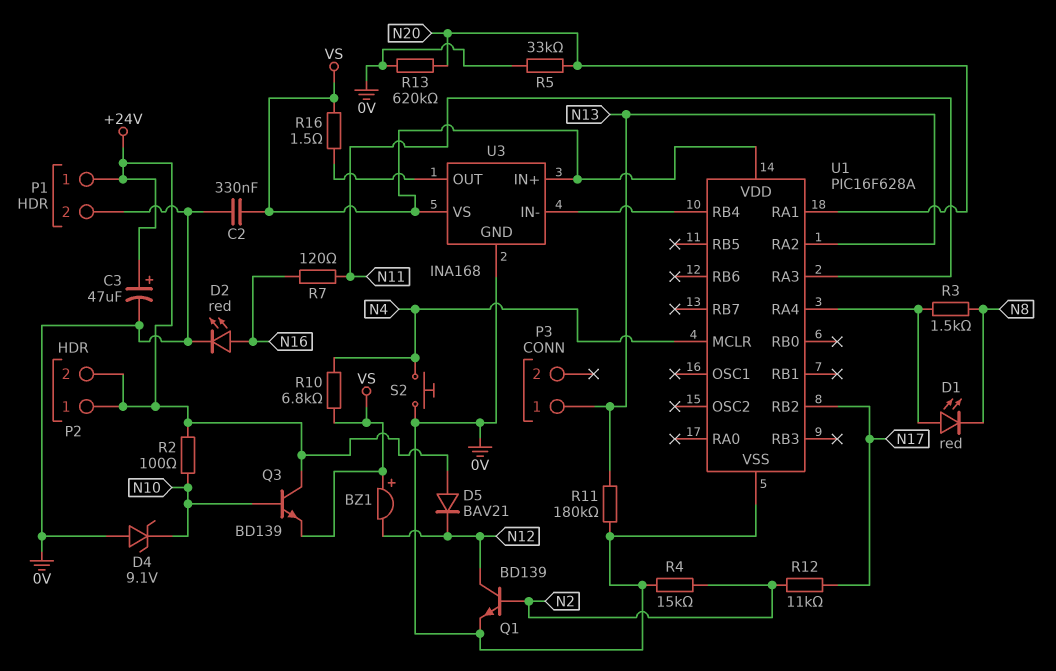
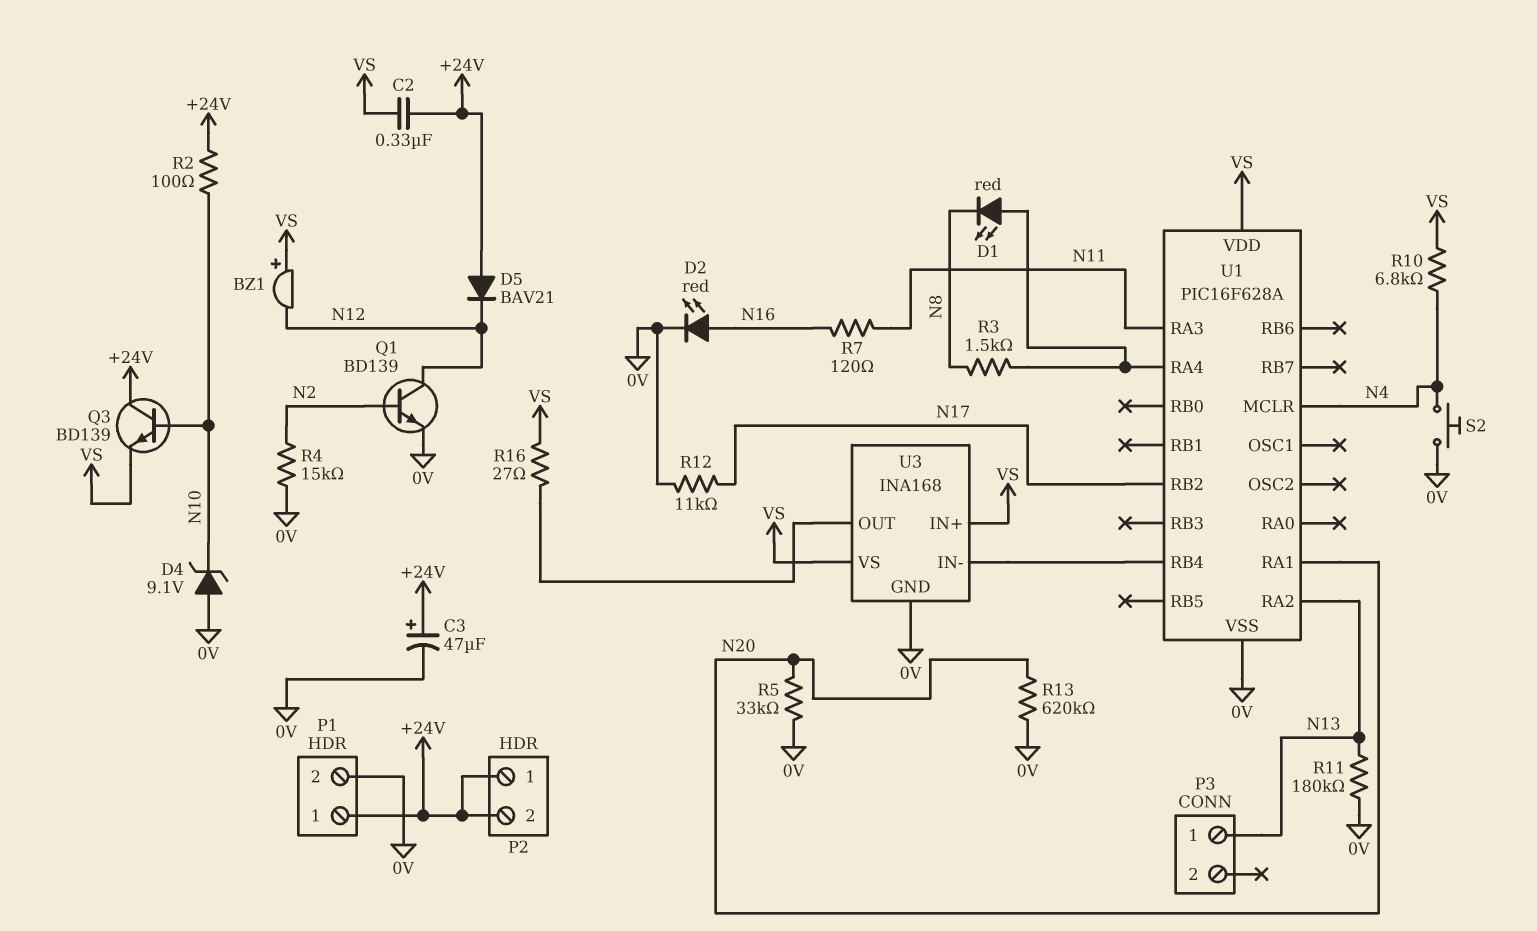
C2: 330nF (0V, VS) -> 330nF (+24V, VS)
R12: 11k (N2, N17) -> 11k (0V, N17)
R16: 1.5 (U3/OUT, VS) -> 27 (U3/OUT, VS)

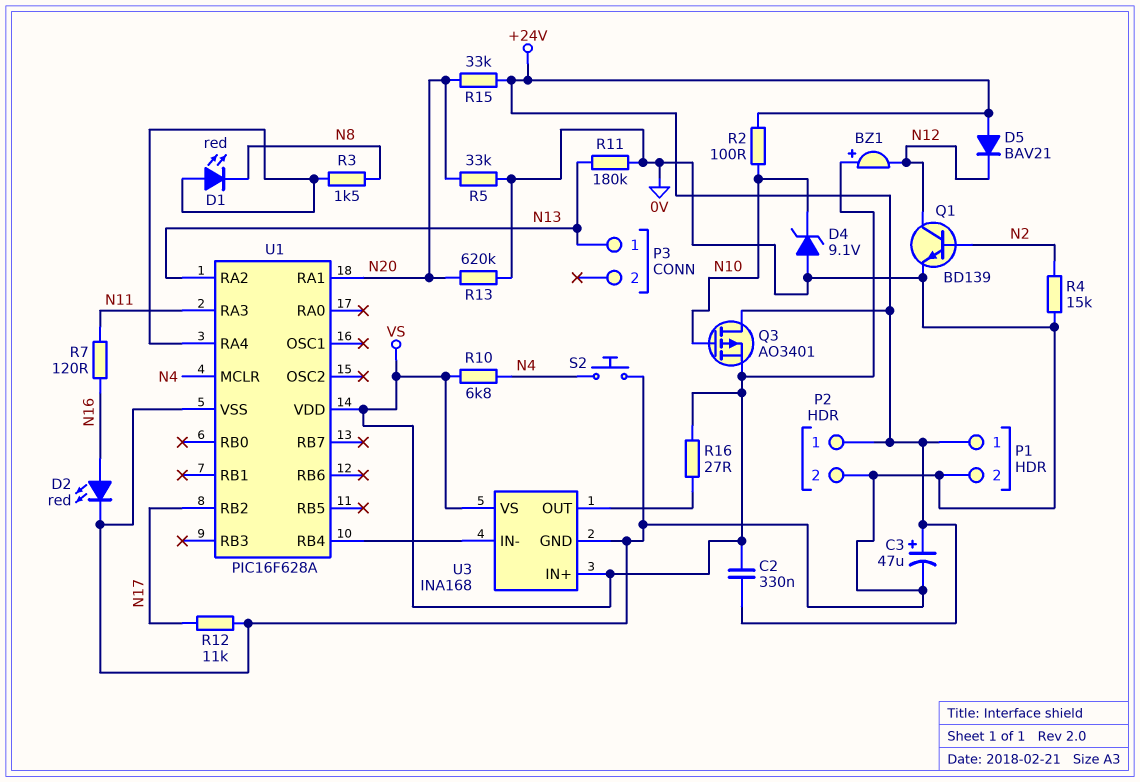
P2 pin 2: +24V -> 0V
Q3: NPN BD139 (B N10, C +24V, E VS) -> PMOS AO3401 (G N10, D +24V, S VS)
R15: none -> 33k (+24V, N20)

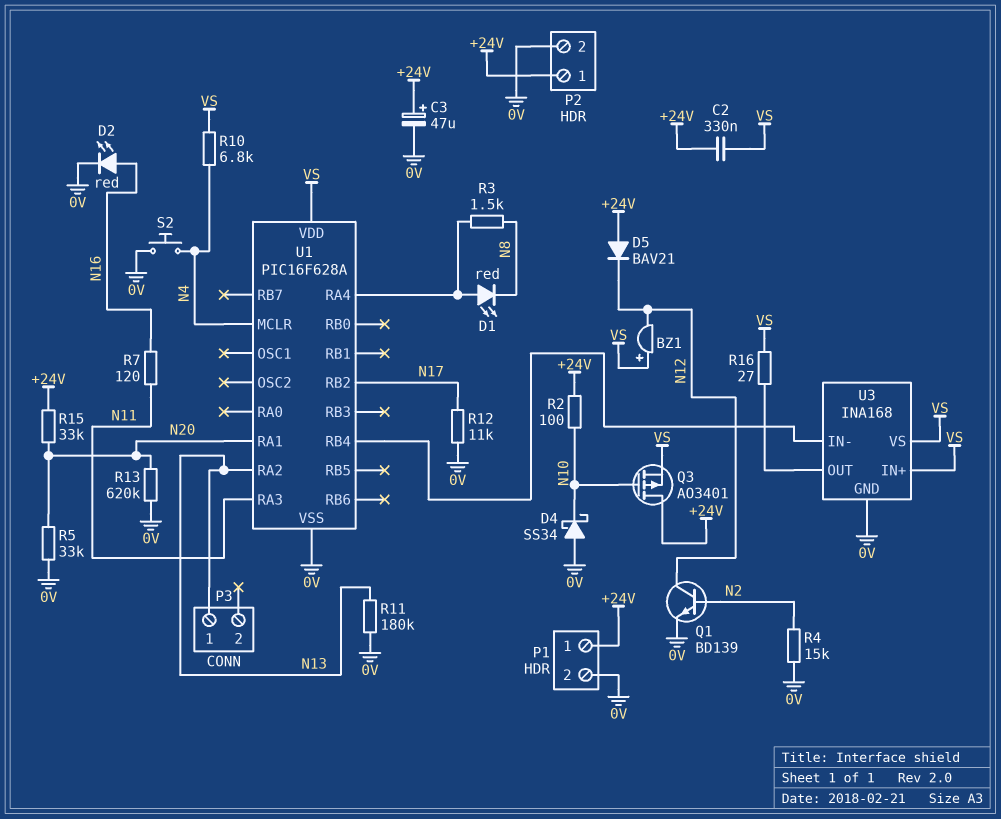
D4: zener 9.1V (A 0V, K N10) -> schottky SS34 (A 0V, K N10)

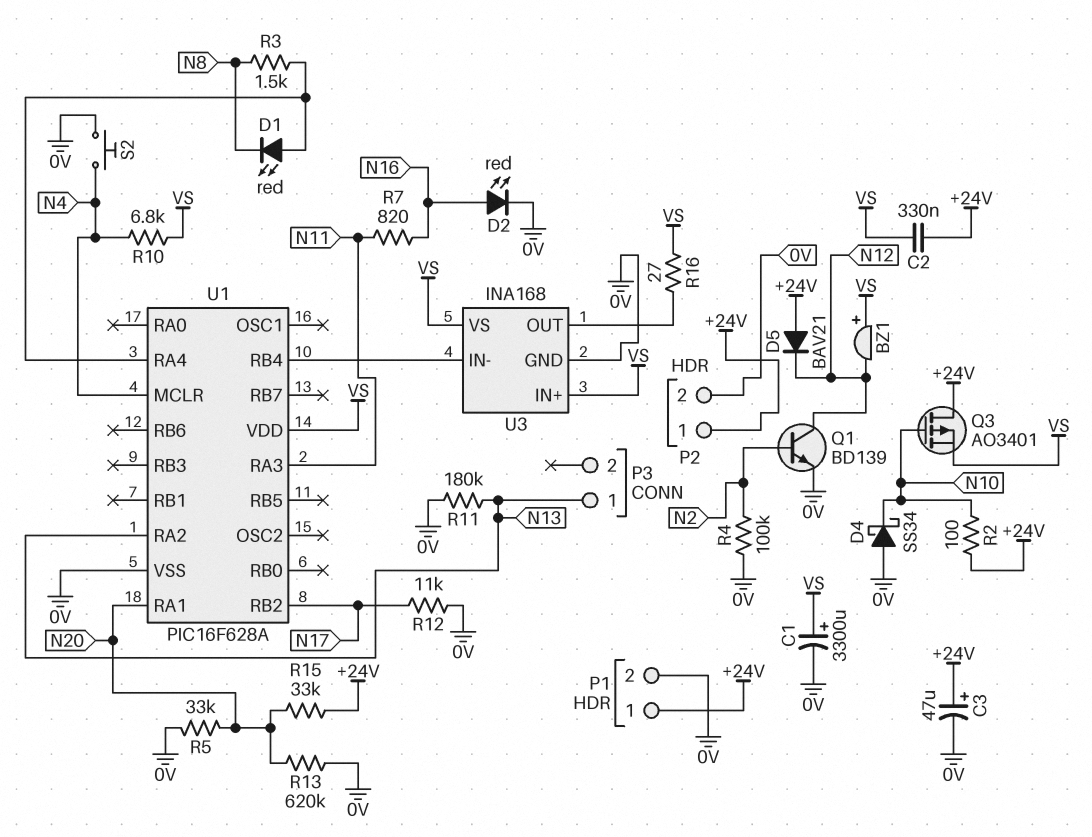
C1: none -> 3300uF (plus VS, minus 0V)
R4: 15k (0V, N2) -> 100k (0V, N2)
R7: 120 (N11, N16) -> 820 (N11, N16)

